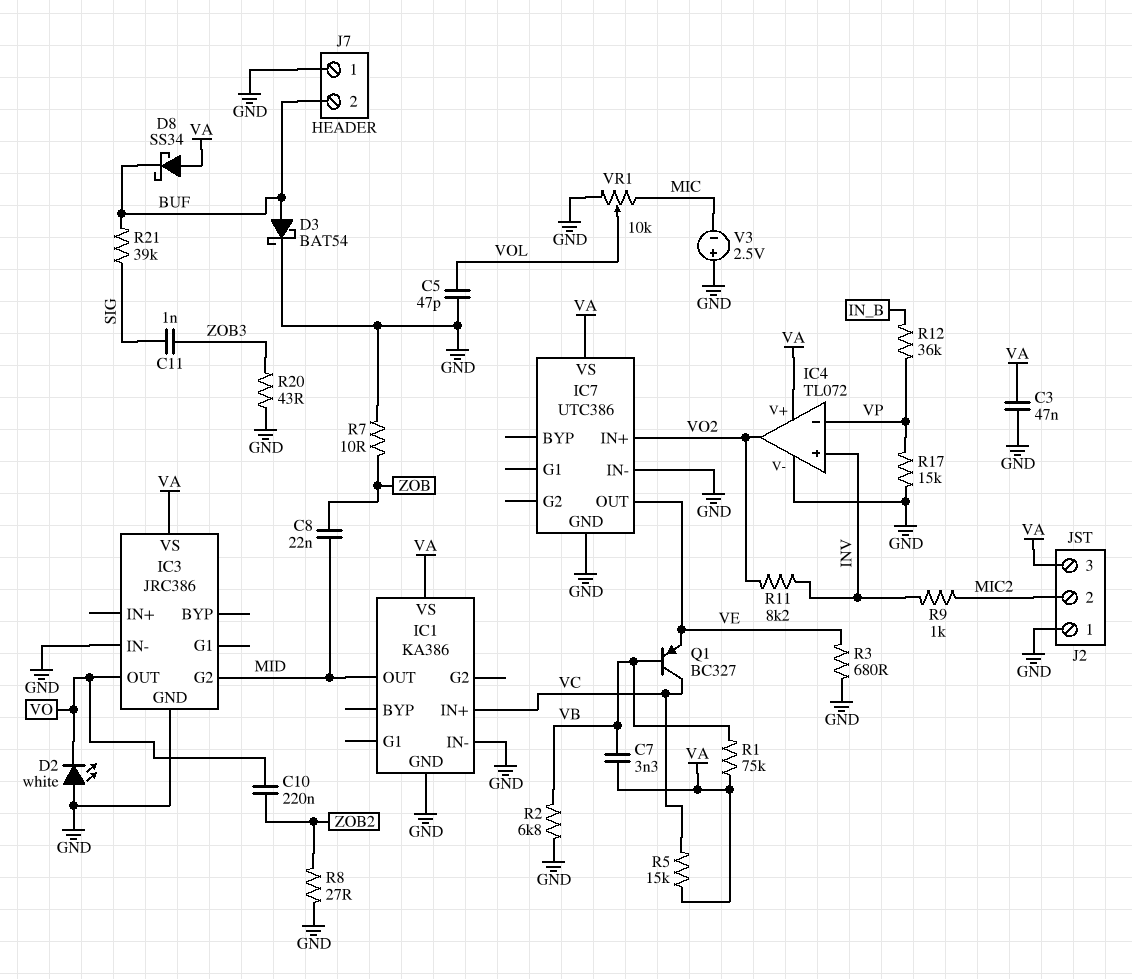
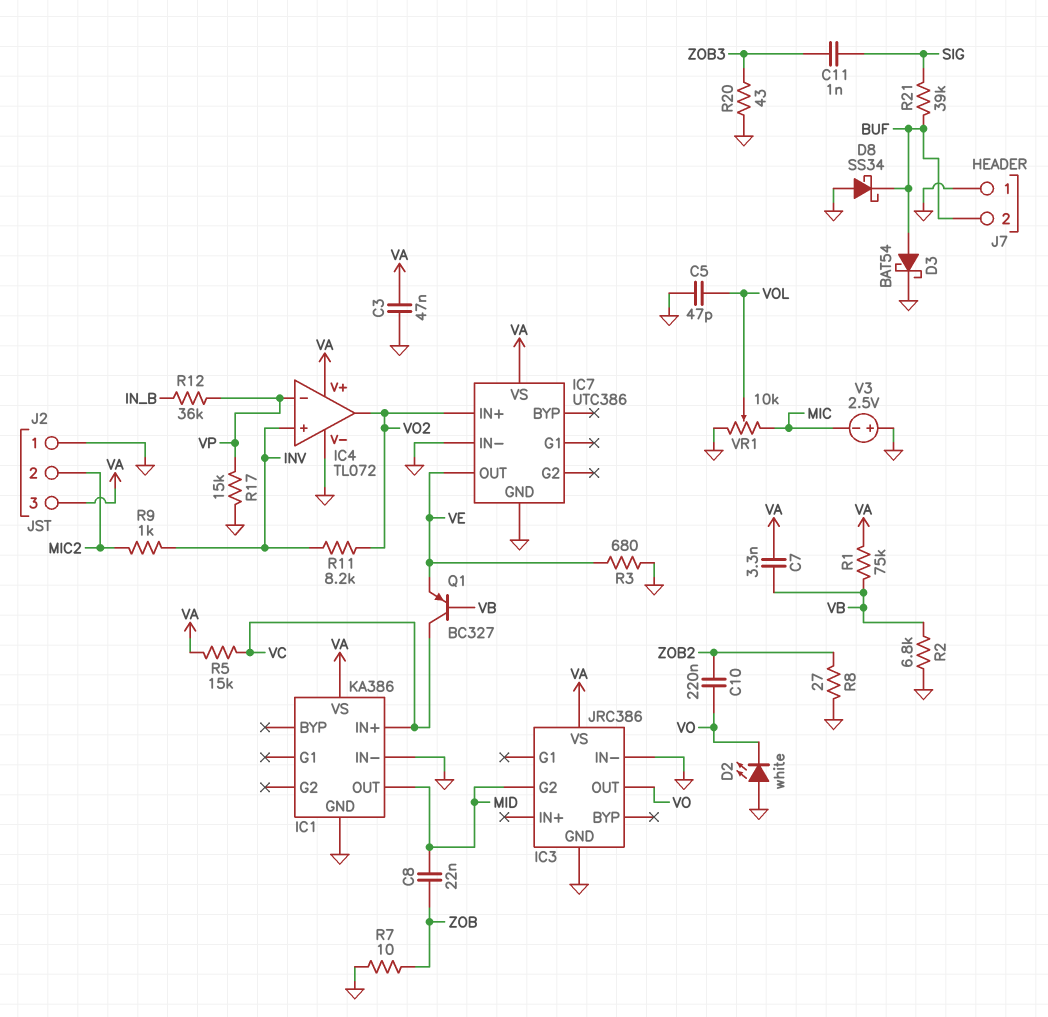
D8: schottky SS34 (A VA, K BUF) -> schottky SS34 (A GND, K BUF)

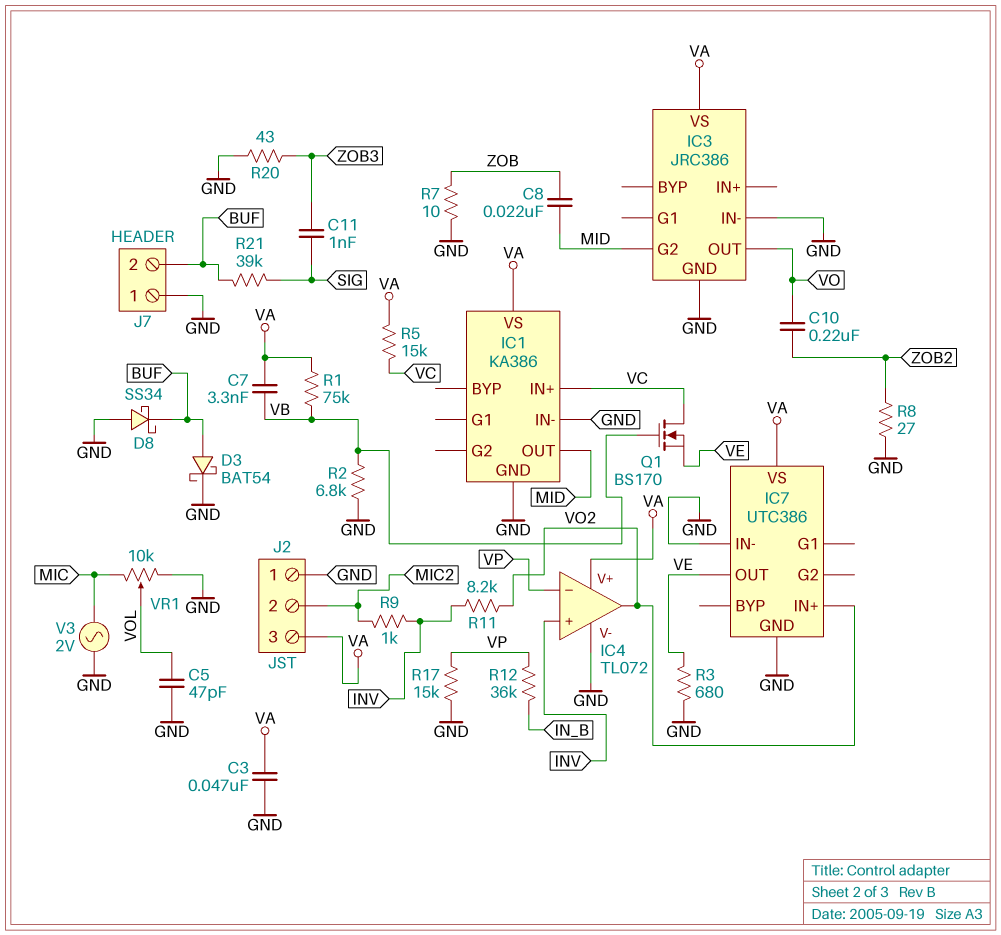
D2: LED white (A GND, K VO) -> none
Q1: PNP BC327 (B VB, C VC, E VE) -> NMOS BS170 (G VB, D VC, S VE)
V3: 2.5V (plus GND, minus MIC) -> AC 2V (GND, MIC)

